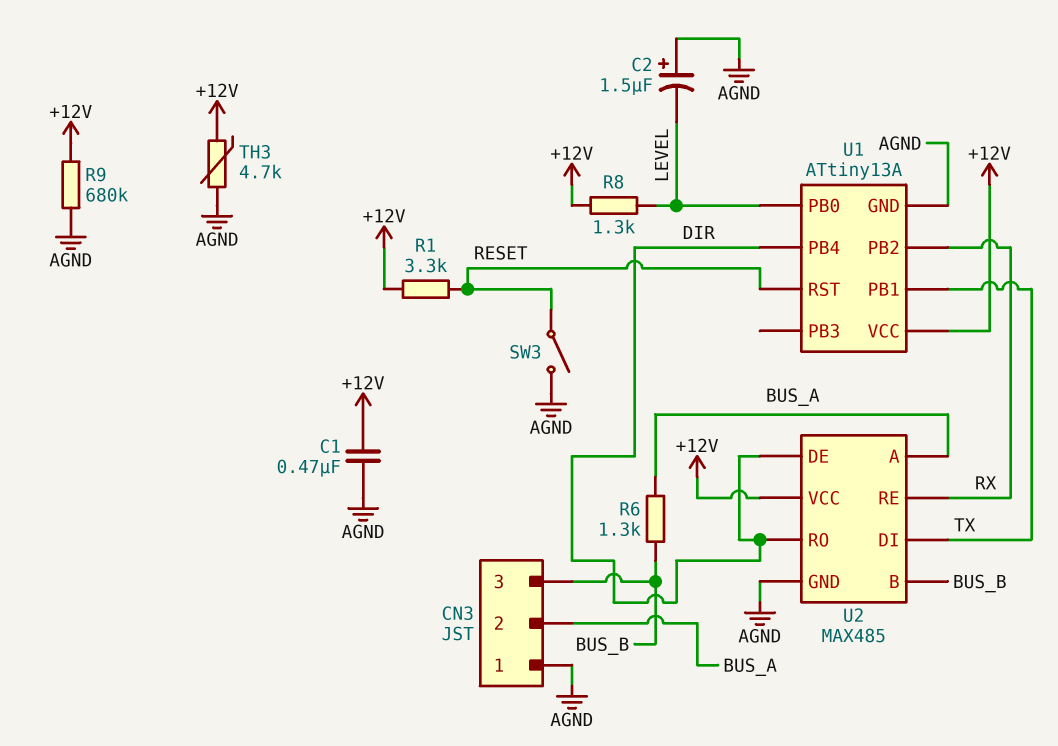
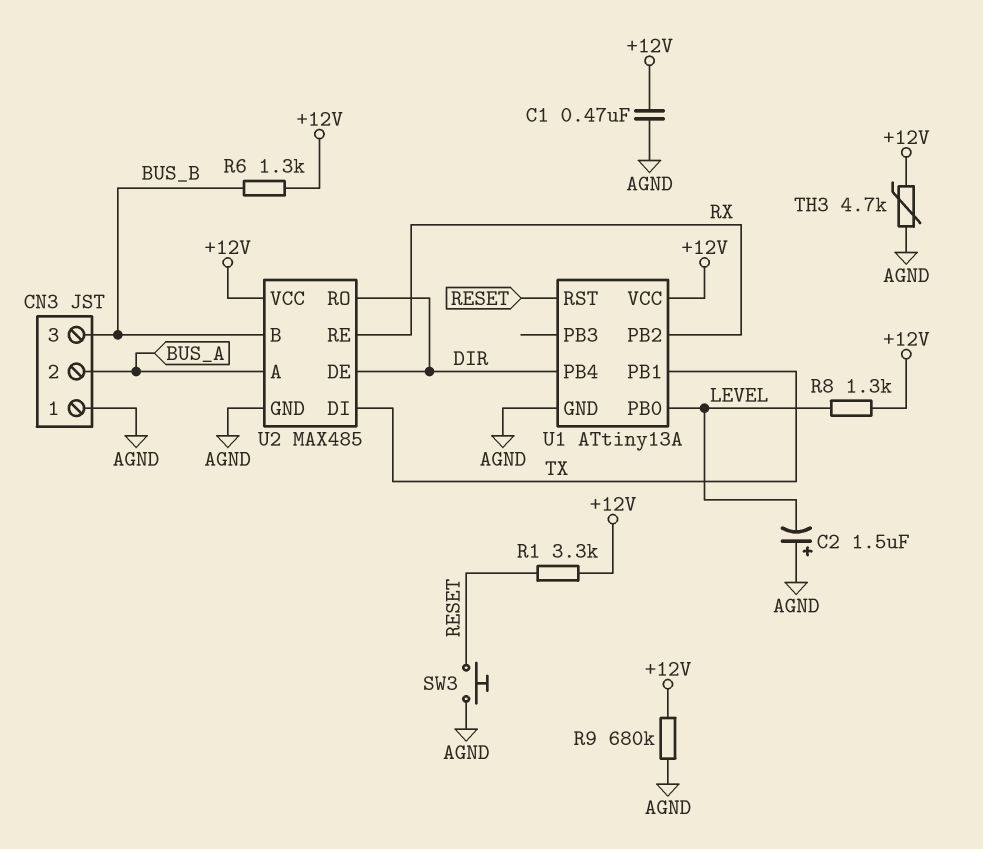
R6: 1.3k (BUS_A, BUS_B) -> 1.3k (+12V, BUS_B)
SW3: switch (AGND, RESET) -> button (AGND, RESET)

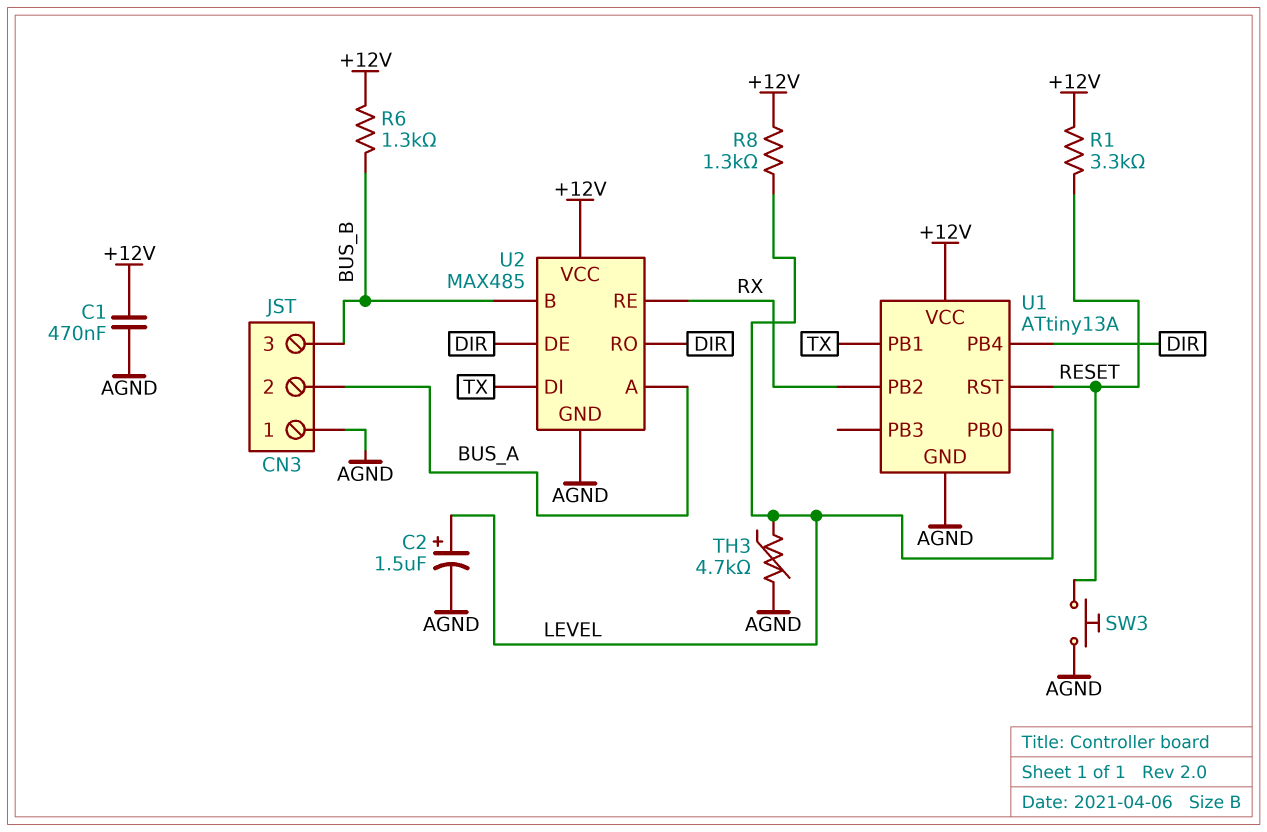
C2: 1.5uF (plus AGND, minus LEVEL) -> 1.5uF (plus LEVEL, minus AGND)
R9: 680k (+12V, AGND) -> none
TH3: 4.7k (+12V, AGND) -> 4.7k (AGND, LEVEL)

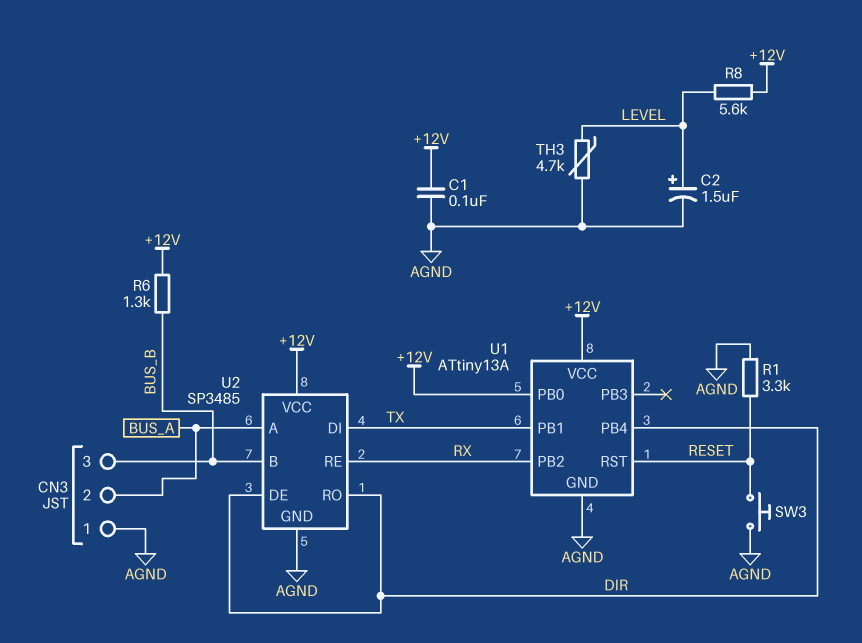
C1: 470nF (+12V, AGND) -> 100nF (+12V, AGND)
R1: 3.3k (+12V, RESET) -> 3.3k (AGND, RESET)
R8: 1.3k (+12V, LEVEL) -> 5.6k (+12V, LEVEL)
U1 pin PB0: LEVEL -> +12V
U2: MAX485 -> SP3485

